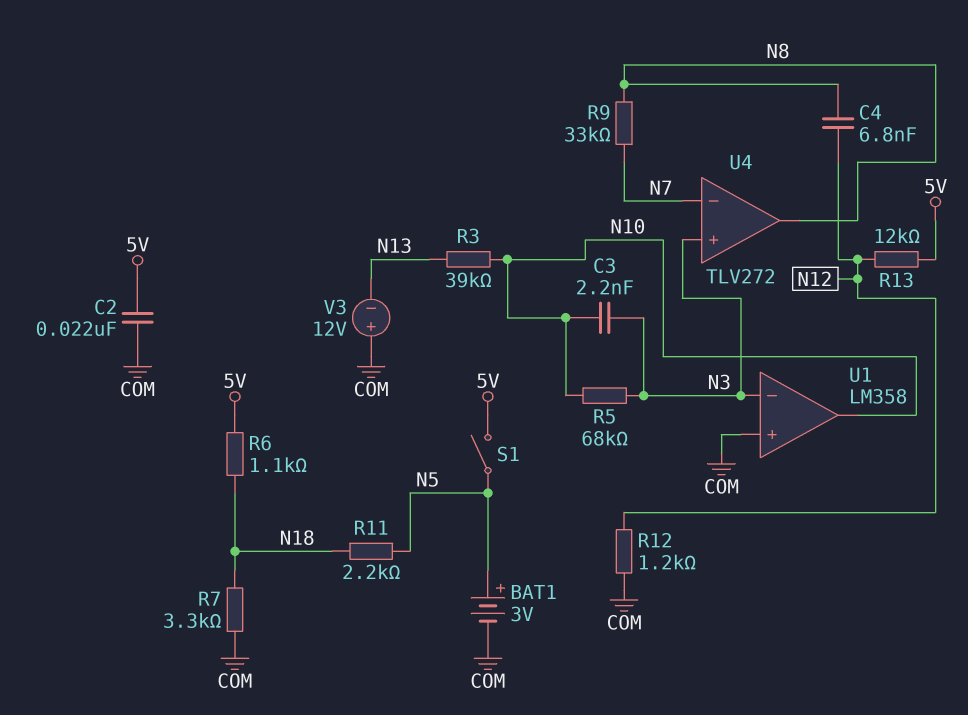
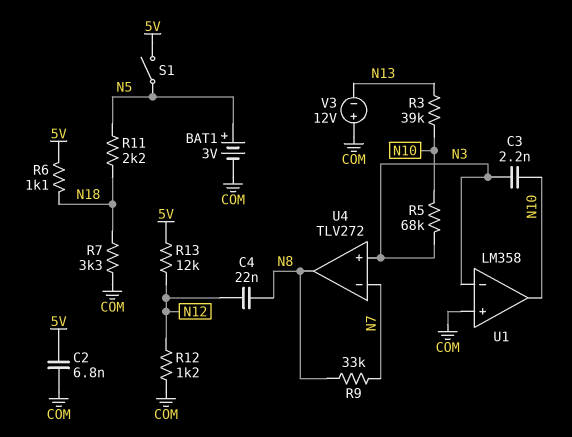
C2: 22nF (5V, COM) -> 6.8nF (5V, COM)
C4: 6.8nF (N8, N12) -> 22nF (N8, N12)

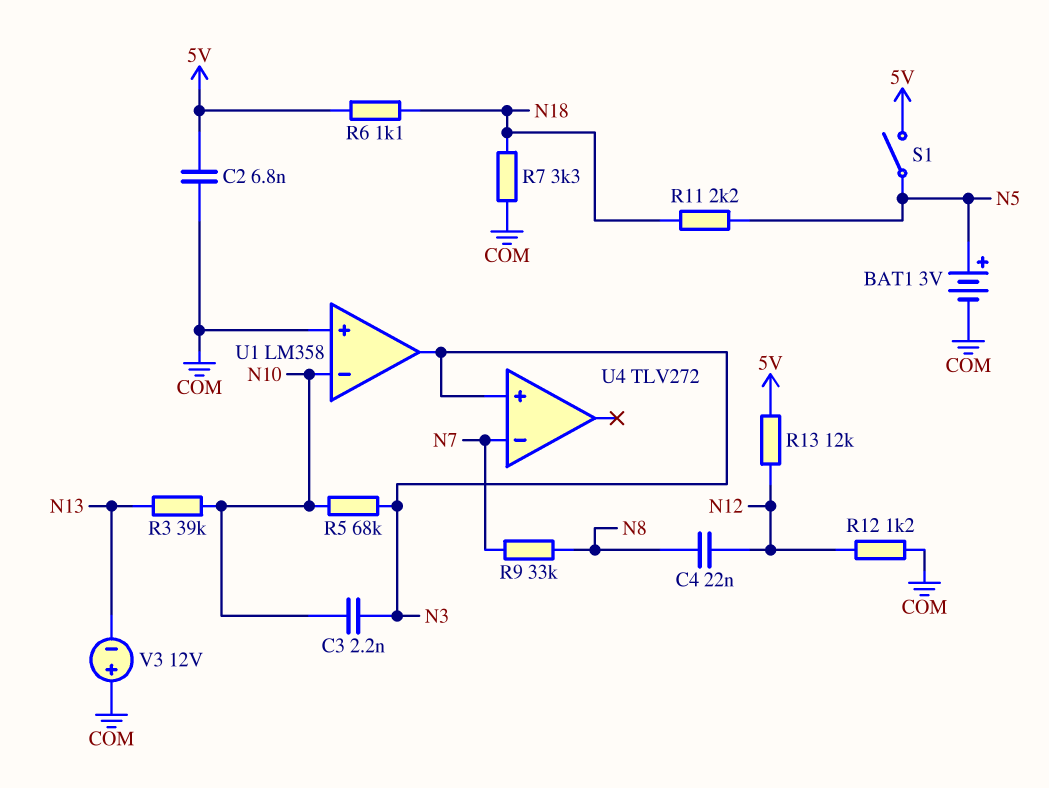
U1 pin in-: N3 -> N10
U1 pin out: N10 -> N3
U4 pin out: N8 -> none

